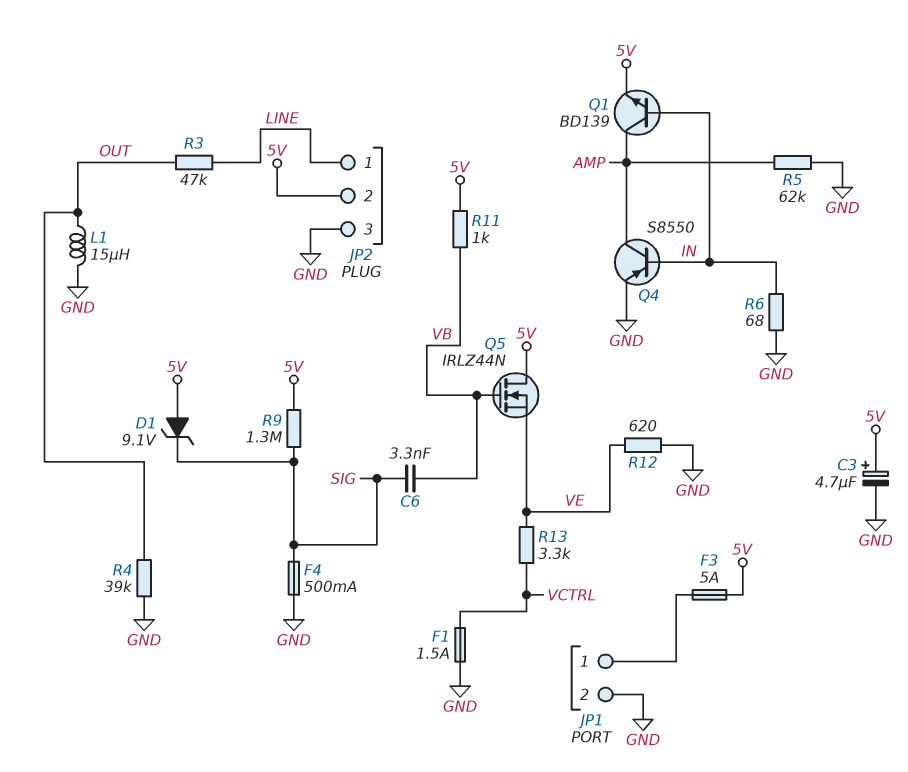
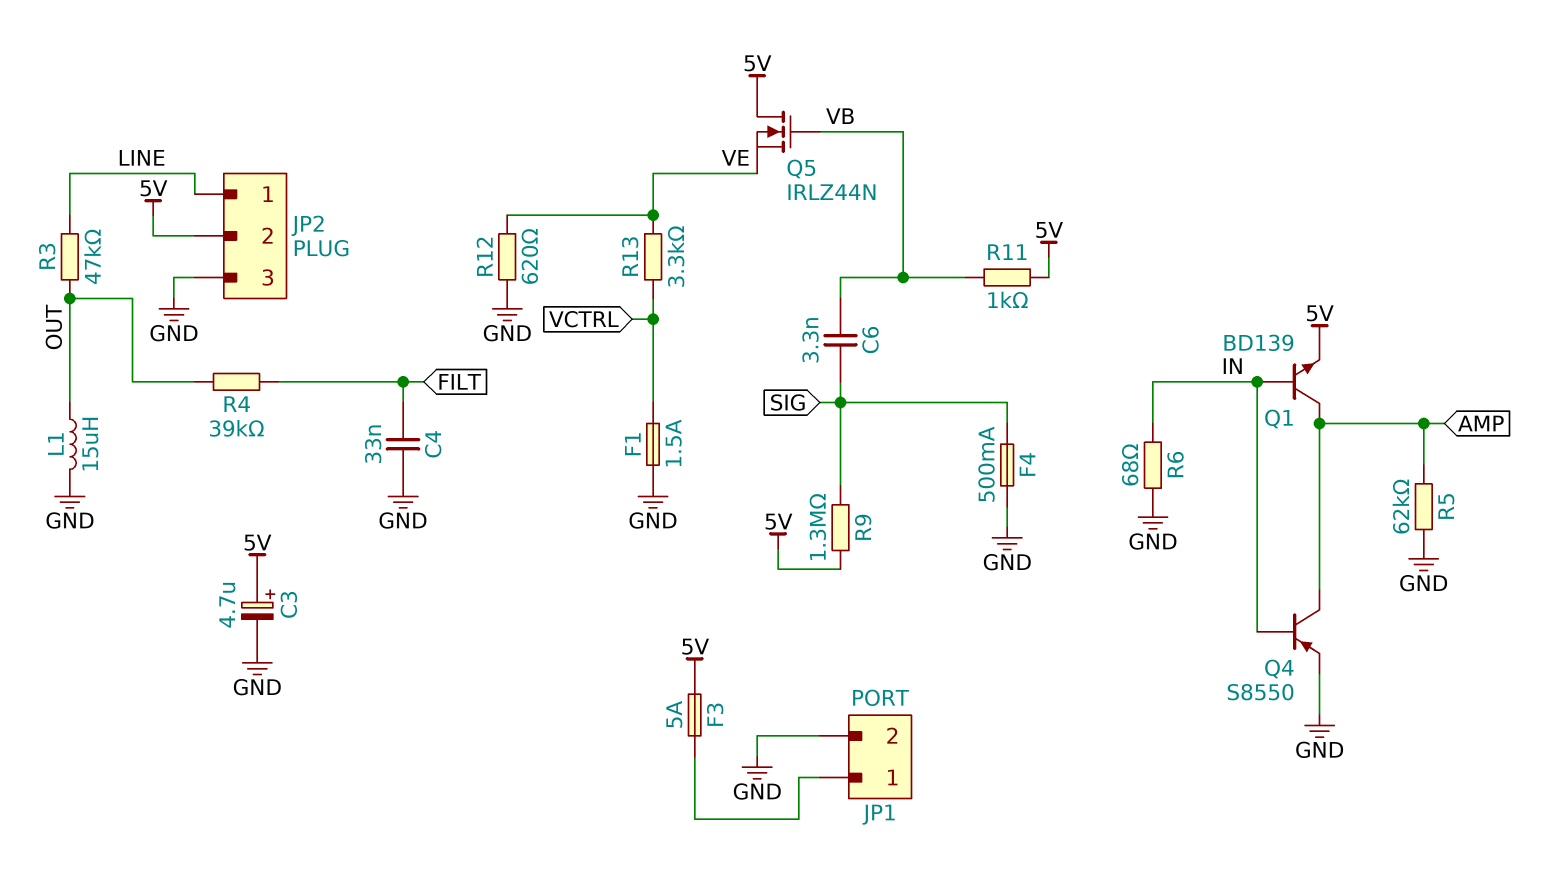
C4: none -> 33nF (FILT, GND)
D1: zener 9.1V (A 5V, K SIG) -> none
R4: 39k (GND, OUT) -> 39k (FILT, OUT)

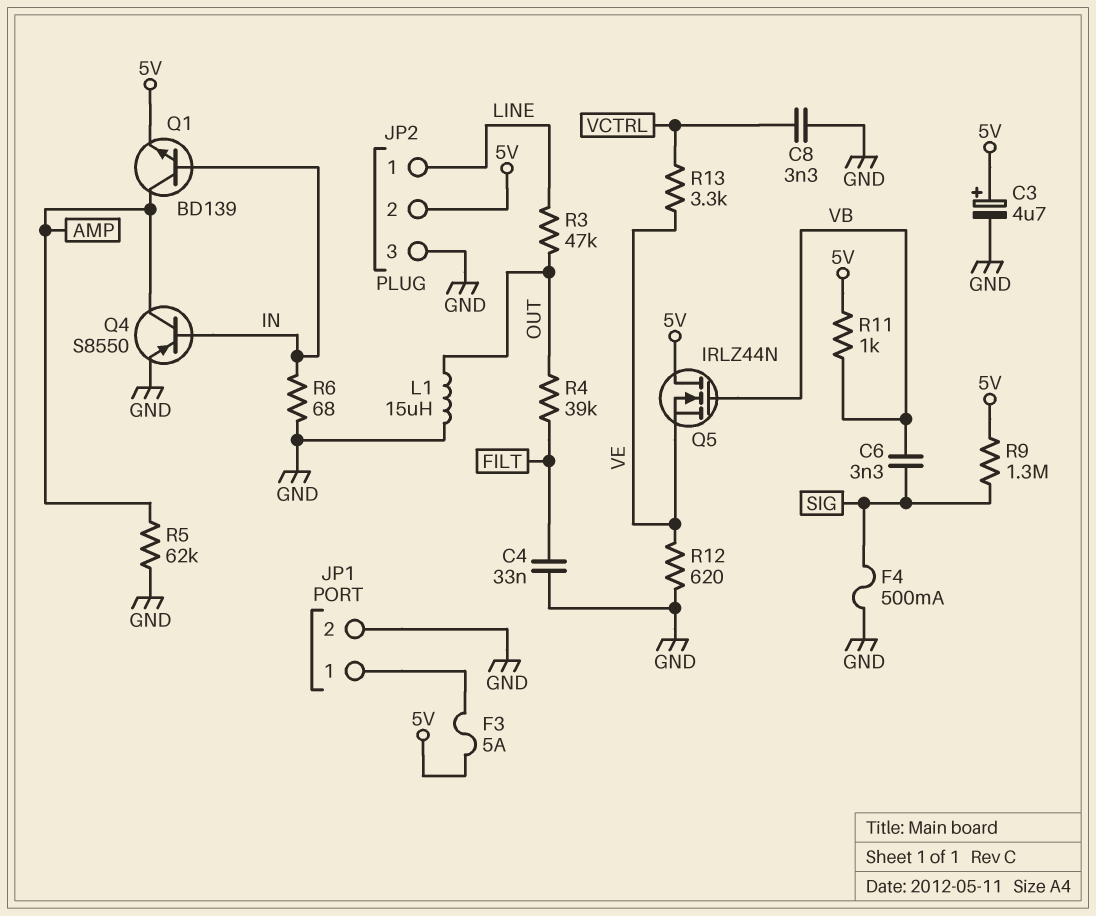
C8: none -> 3.3nF (GND, VCTRL)
F1: 1.5A (GND, VCTRL) -> none

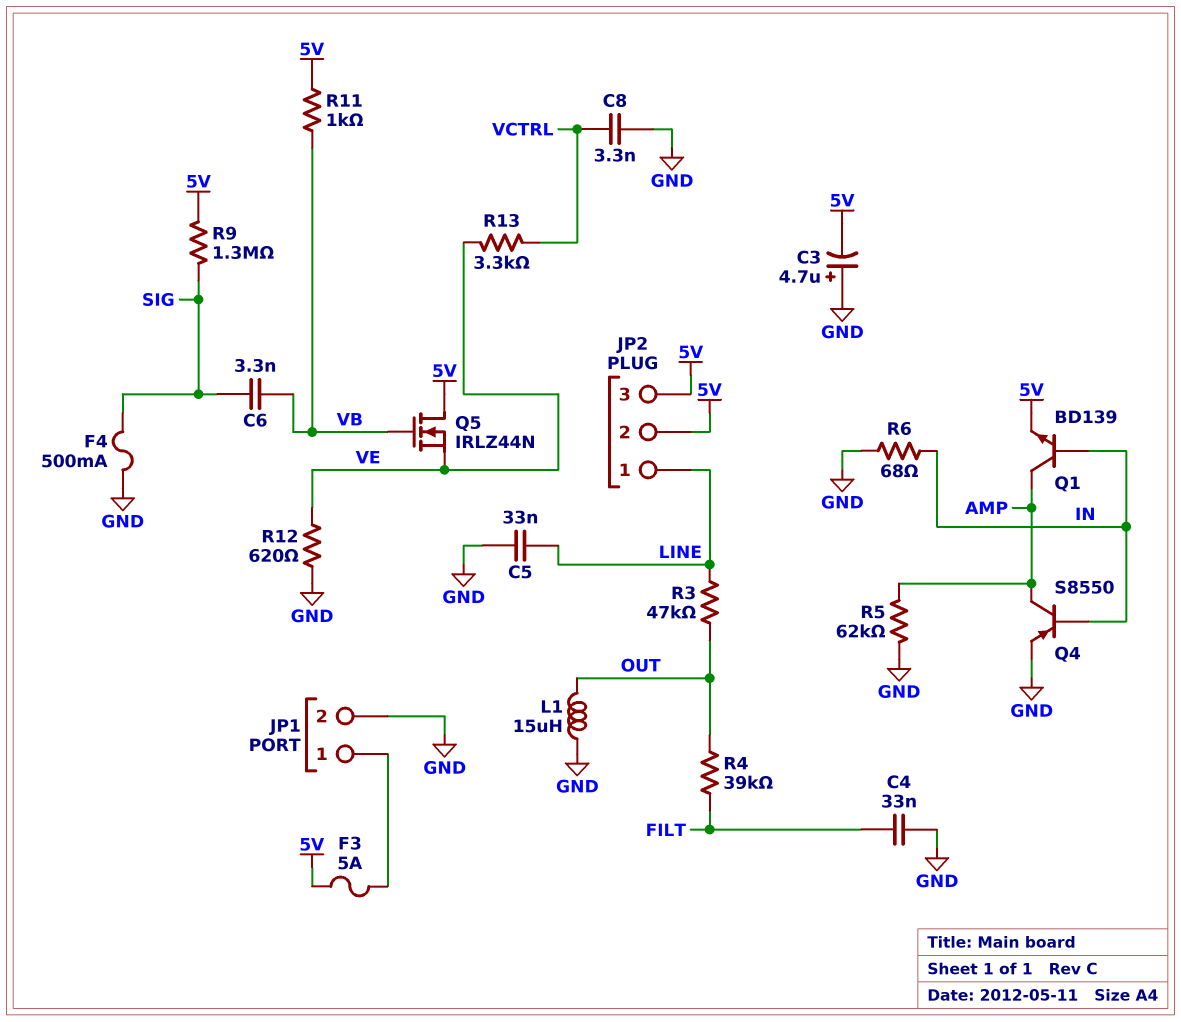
C3: 4.7uF (plus 5V, minus GND) -> 4.7uF (plus GND, minus 5V)
C5: none -> 33nF (GND, LINE)
JP2 pin 3: GND -> 5V

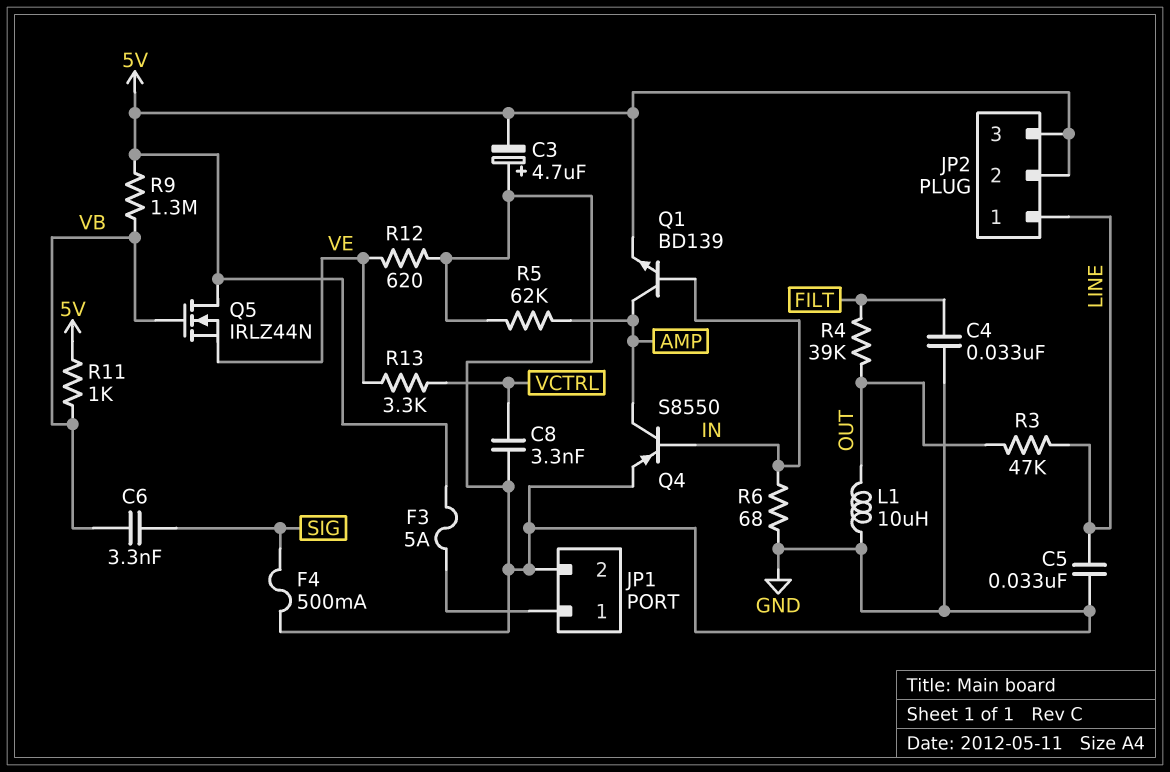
L1: 15uH (GND, OUT) -> 10uH (GND, OUT)
R9: 1.3M (5V, SIG) -> 1.3M (5V, VB)

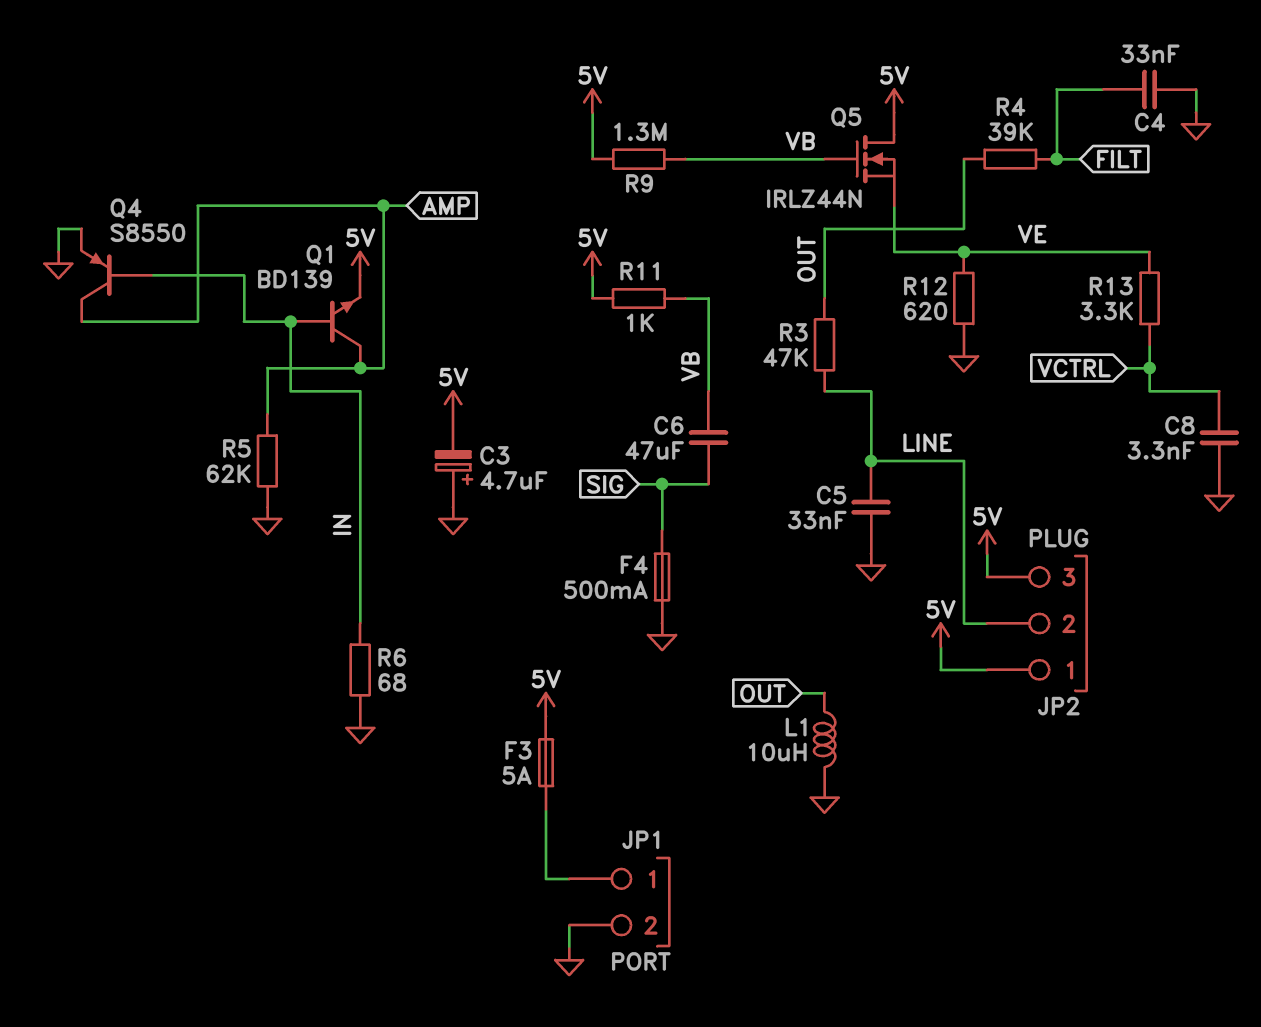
C6: 3.3nF (SIG, VB) -> 47uF (SIG, VB)
JP2 pin 1: LINE -> 5V
JP2 pin 2: 5V -> LINE

